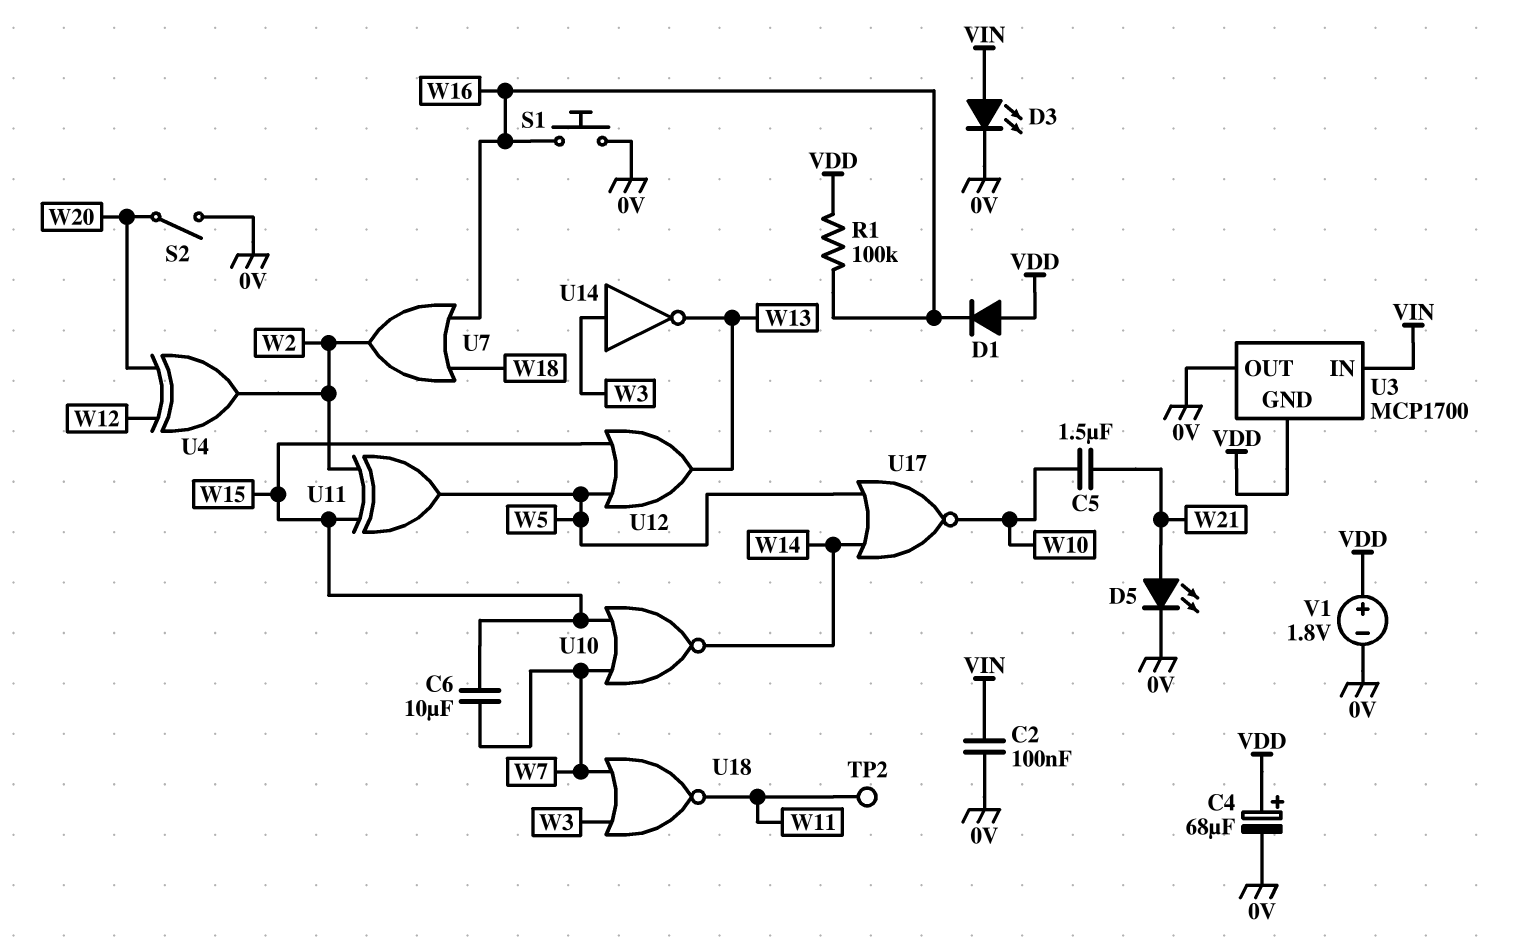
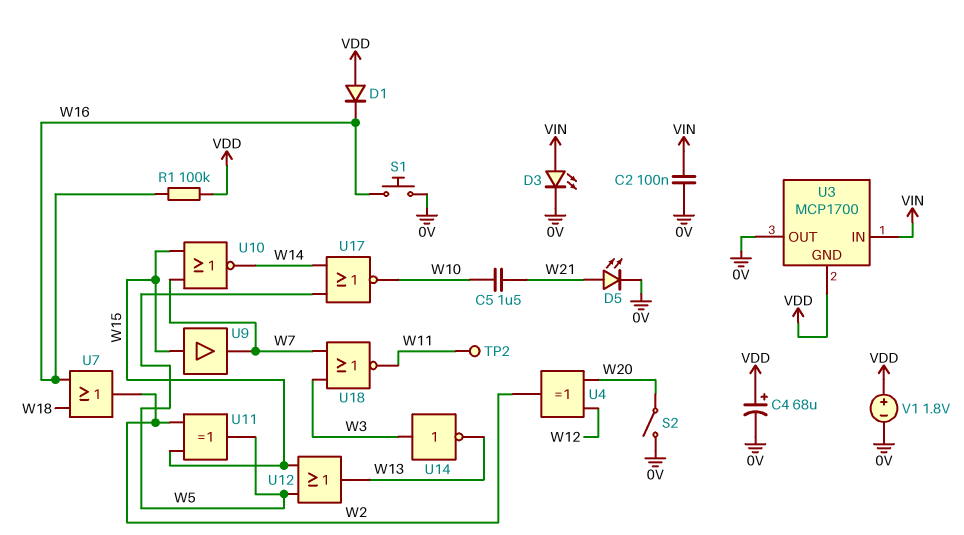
C6: 10uF (W7, W15) -> none
U9: none -> buffer (in W15, out W7)

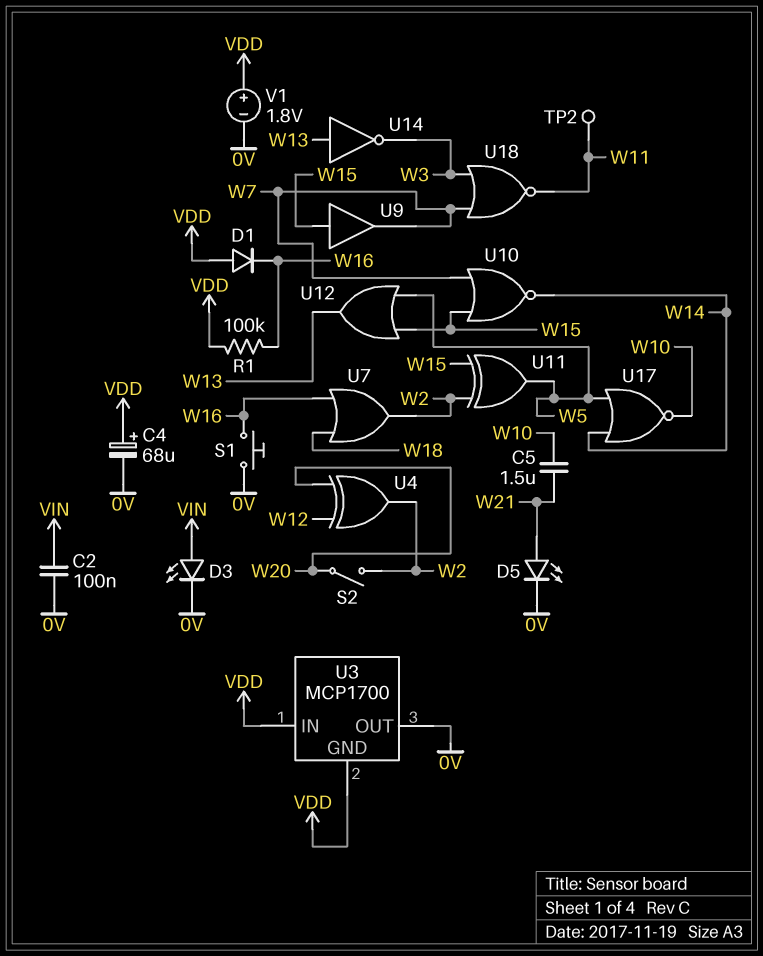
S2: switch (0V, W20) -> switch (W2, W20)
U3 pin IN: VIN -> VDD
U14: NOT (in W3, out W13) -> NOT (in W13, out W3)

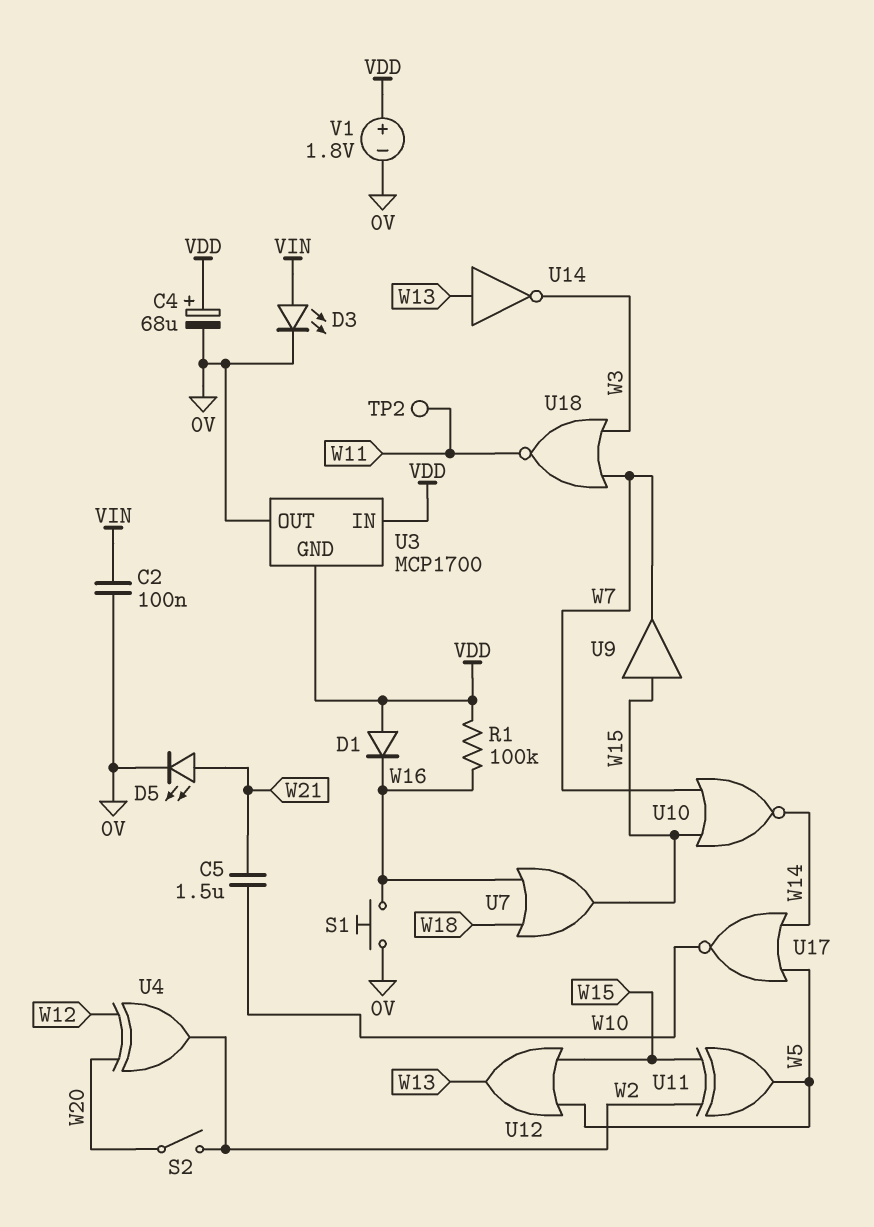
U7: OR (in W16, in W18, out W2) -> OR (in W16, in W18, out W15)

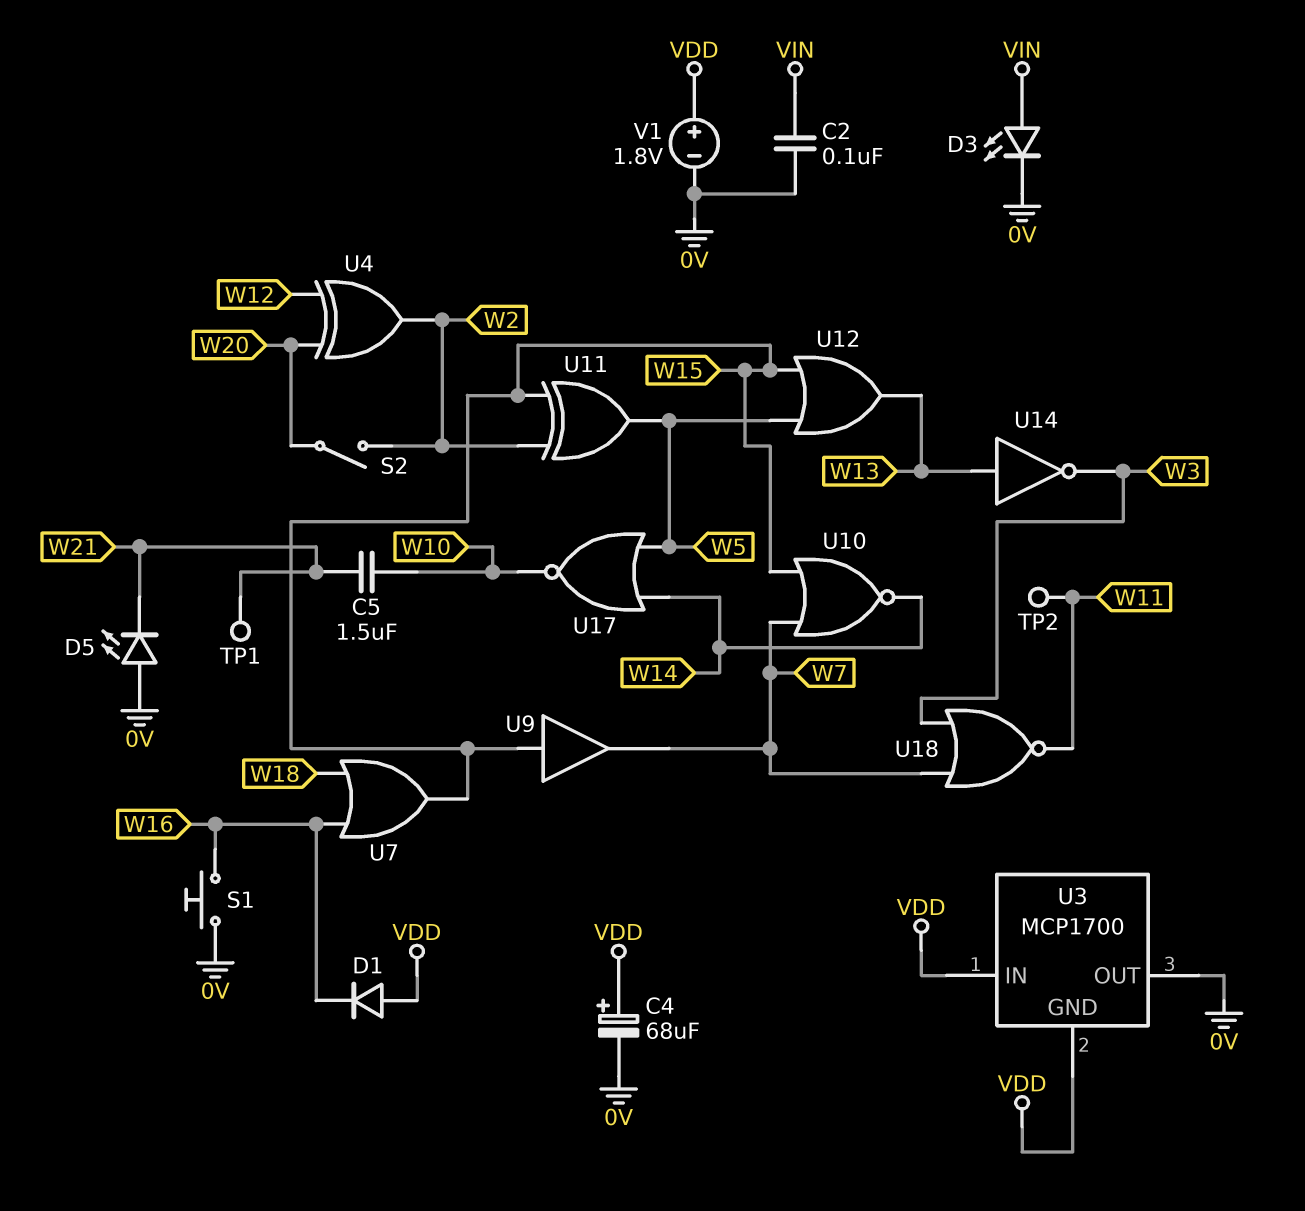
D5: LED (A W21, K 0V) -> LED (A 0V, K W21)
R1: 100k (VDD, W16) -> none
TP1: none -> test point (W21)

